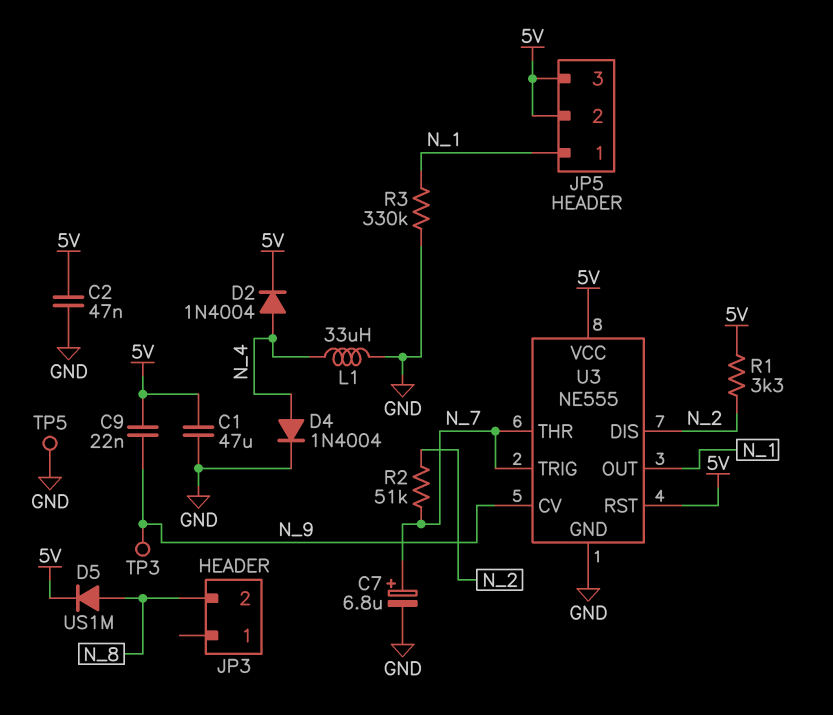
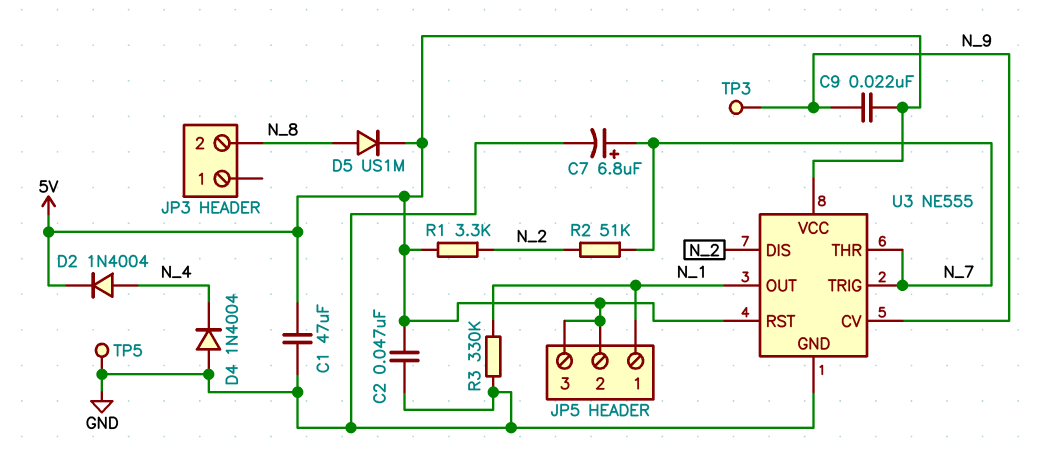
D4: diode 1N4004 (A N_4, K GND) -> diode 1N4004 (A GND, K N_4)
L1: 33uH (GND, N_4) -> none

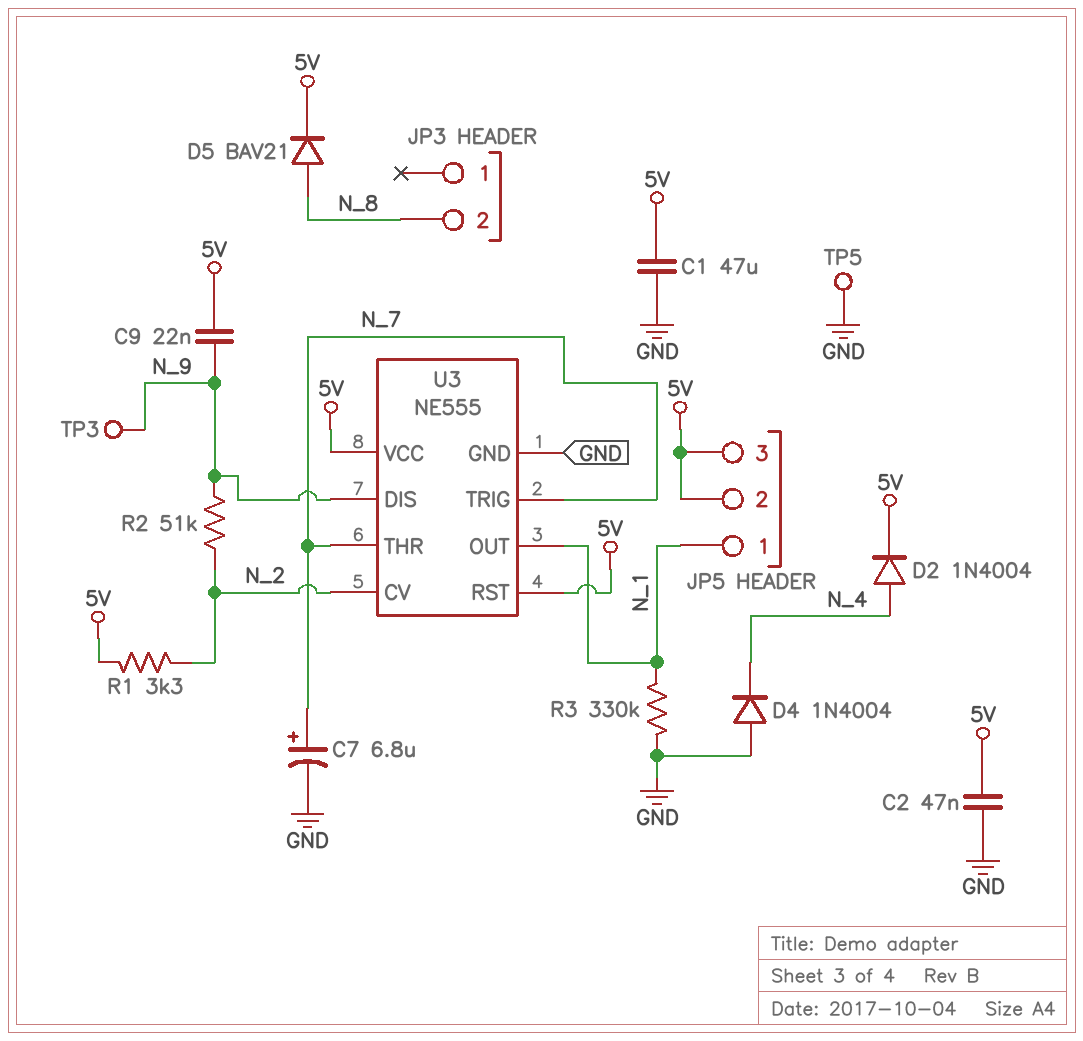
D5: diode US1M (A N_8, K 5V) -> diode BAV21 (A N_8, K 5V)
R2: 51k (N_2, N_7) -> 51k (N_2, N_9)
U3 pin CV: N_9 -> N_2
U3 pin DIS: N_2 -> N_9

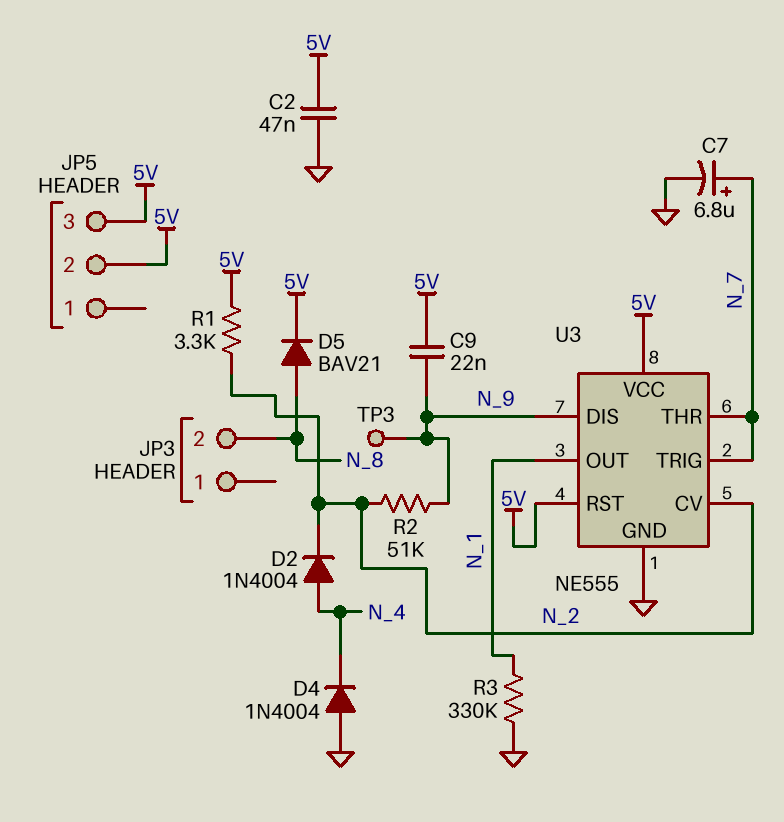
C1: 47uF (5V, GND) -> none
D2: diode 1N4004 (A N_4, K 5V) -> diode 1N4004 (A N_4, K N_2)
JP5 pin 1: N_1 -> none
TP5: test point (GND) -> none

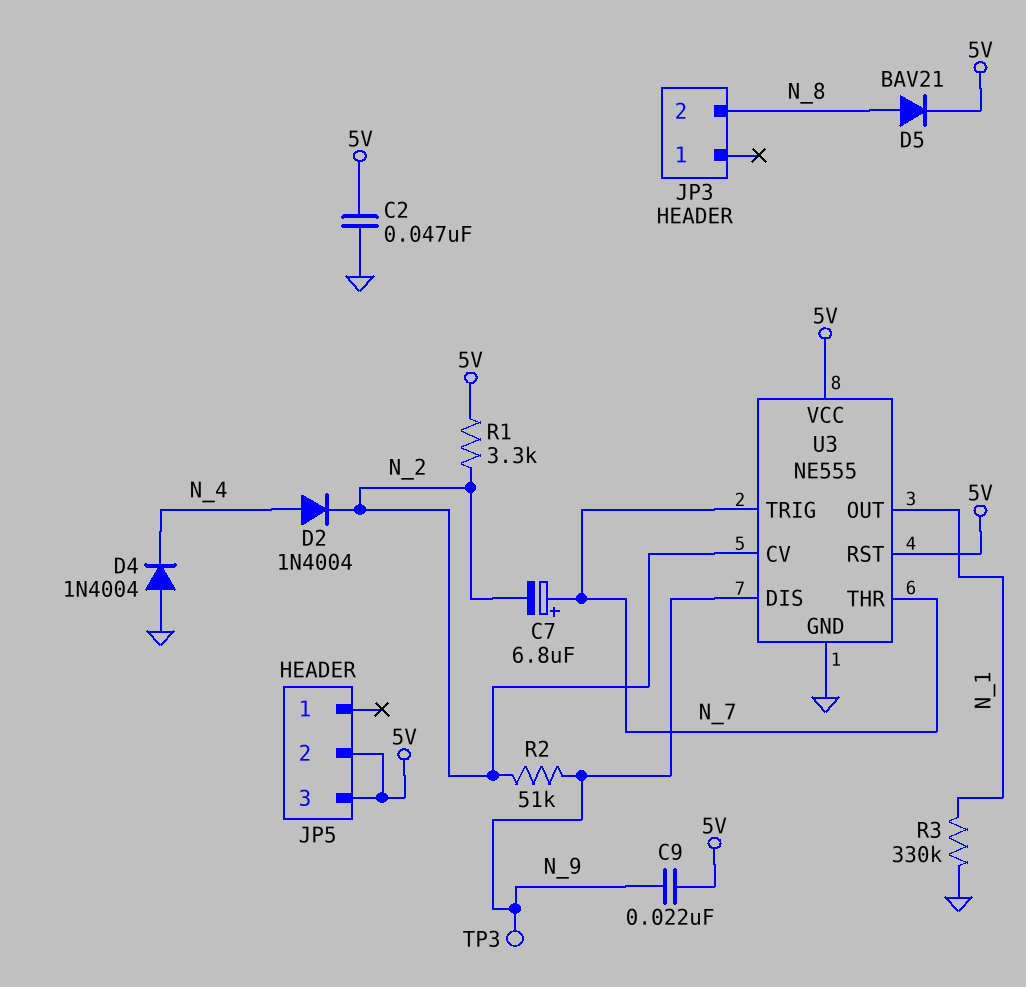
C7: 6.8uF (plus N_7, minus GND) -> 6.8uF (plus N_7, minus N_2)

